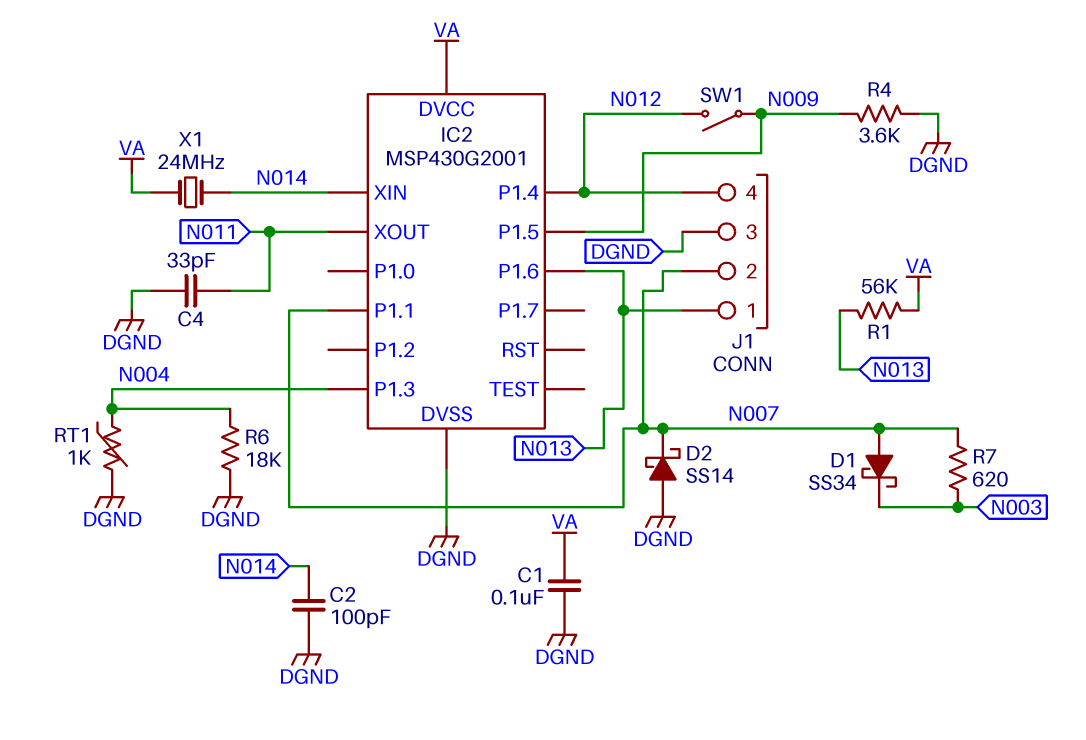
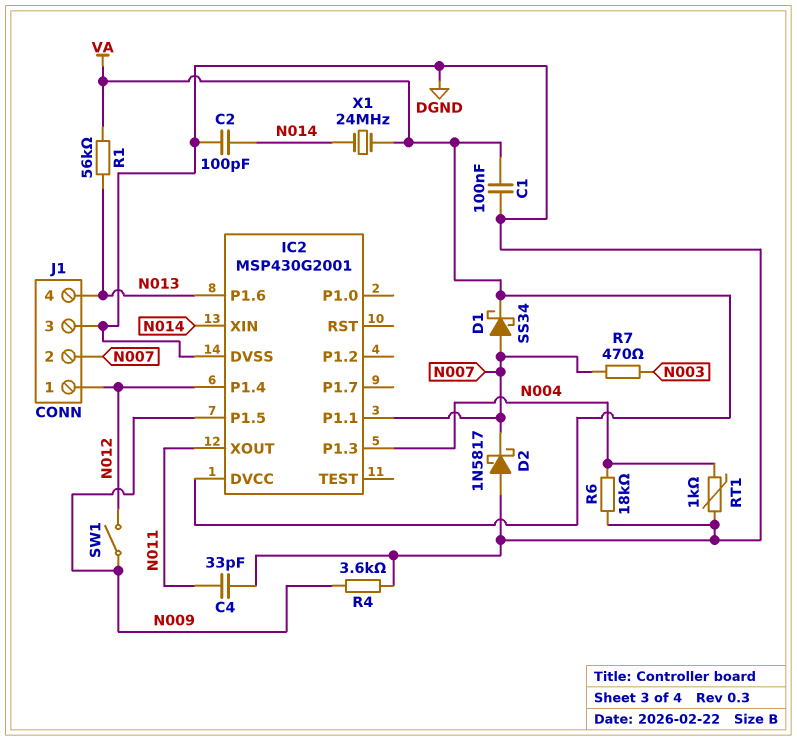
D1: schottky SS34 (A N007, K N003) -> schottky SS34 (A N007, K VA)
D2: schottky SS14 (A DGND, K N007) -> schottky 1N5817 (A DGND, K N007)
J1 pin 1: N013 -> N012
J1 pin 4: N012 -> N013
R7: 620 (N003, N007) -> 470 (N003, N007)

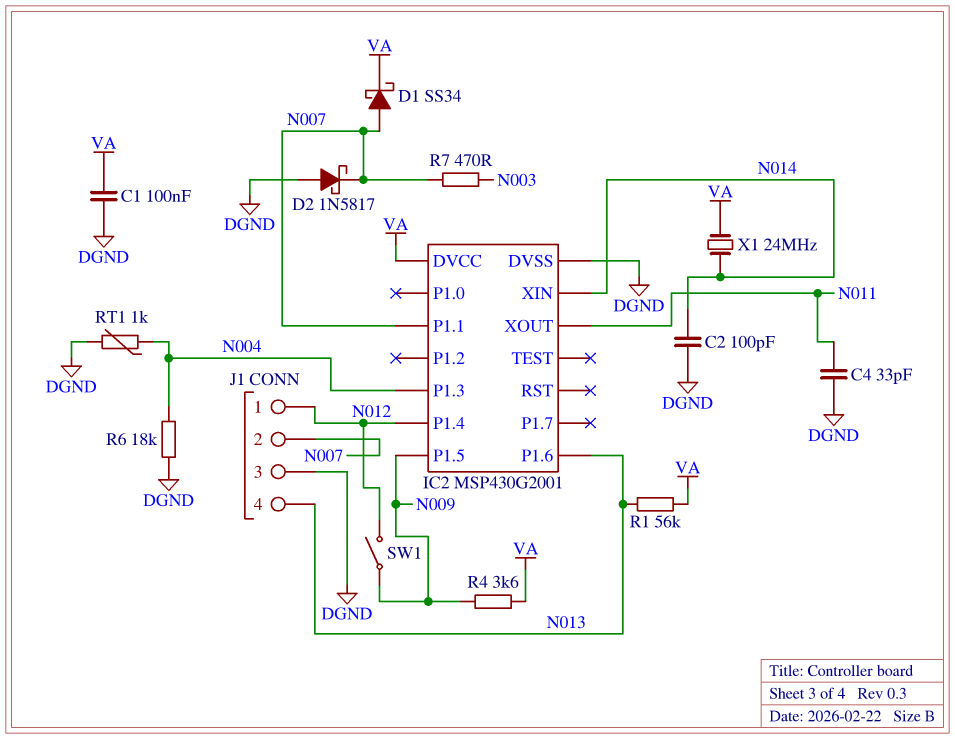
R4: 3.6k (DGND, N009) -> 3.6k (N009, VA)

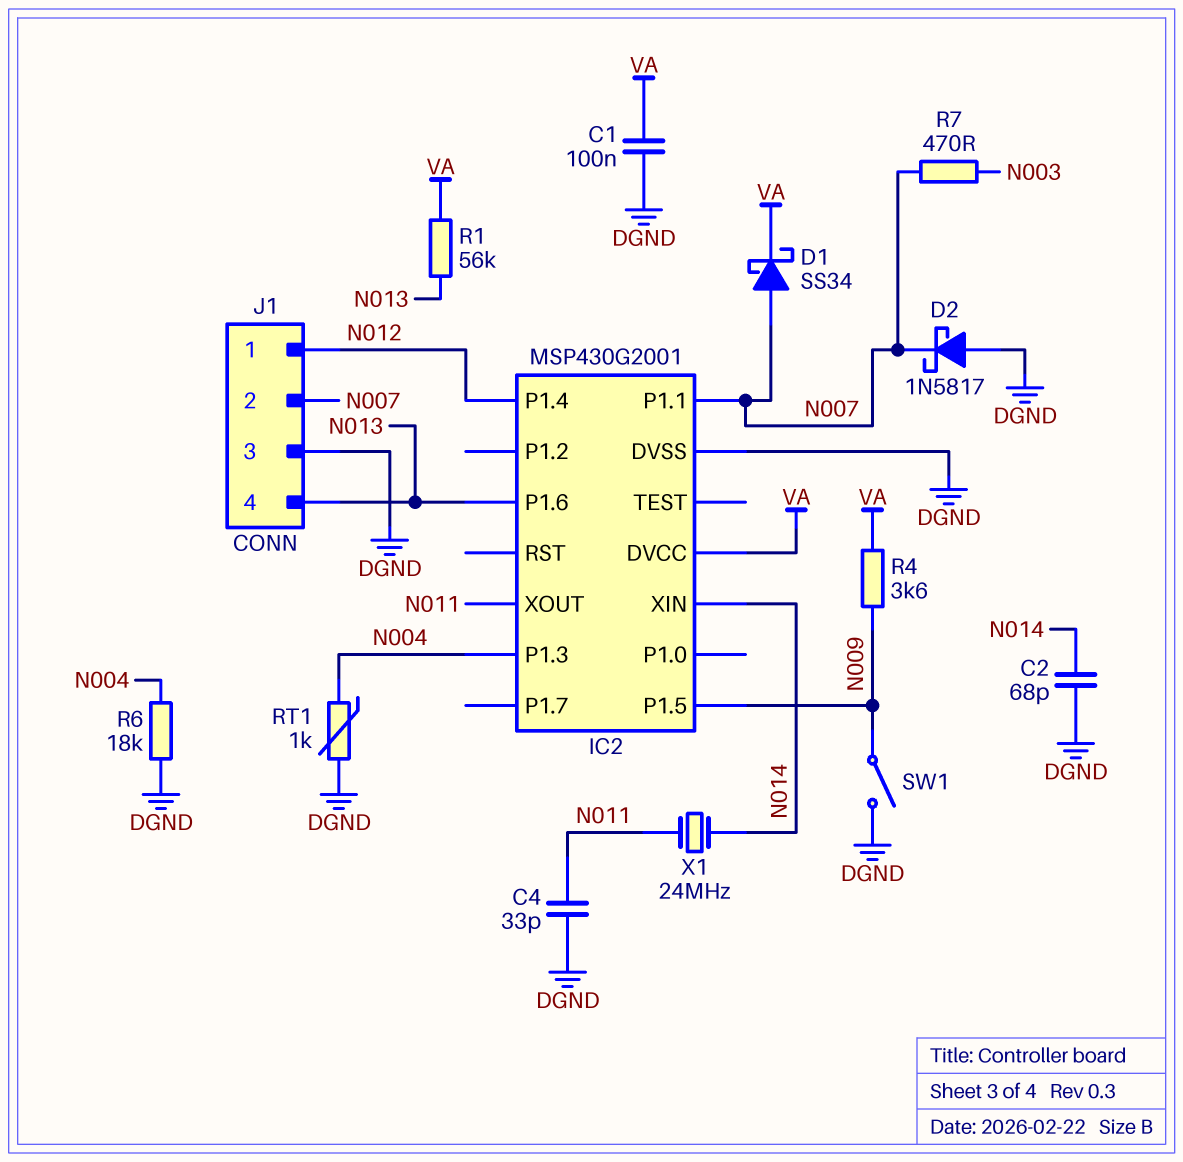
C2: 100pF (DGND, N014) -> 68pF (DGND, N014)
SW1: switch (N009, N012) -> switch (DGND, N009)
X1: 24MHz (N014, VA) -> 24MHz (N011, N014)

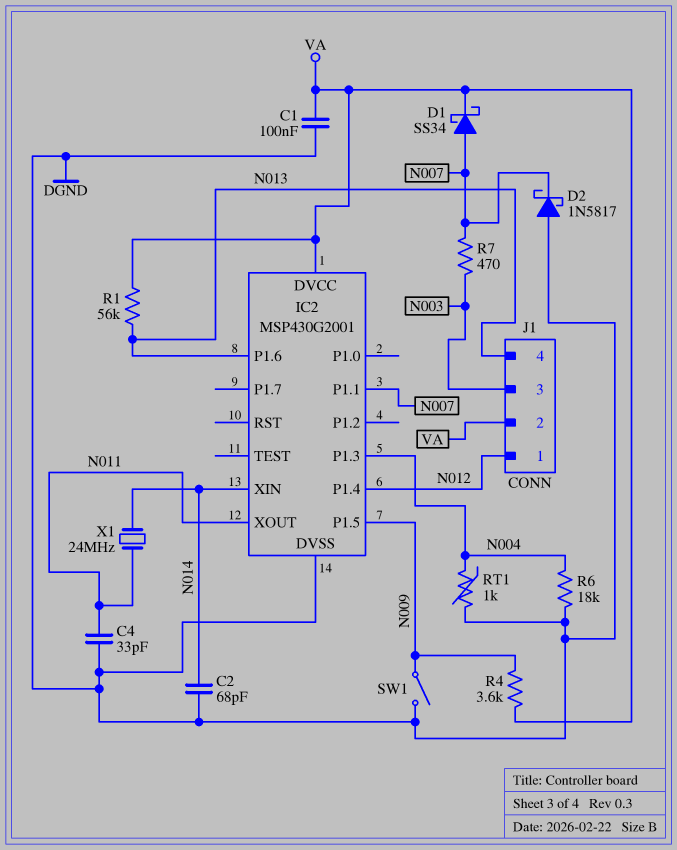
J1 pin 2: N007 -> VA
J1 pin 3: DGND -> N003

